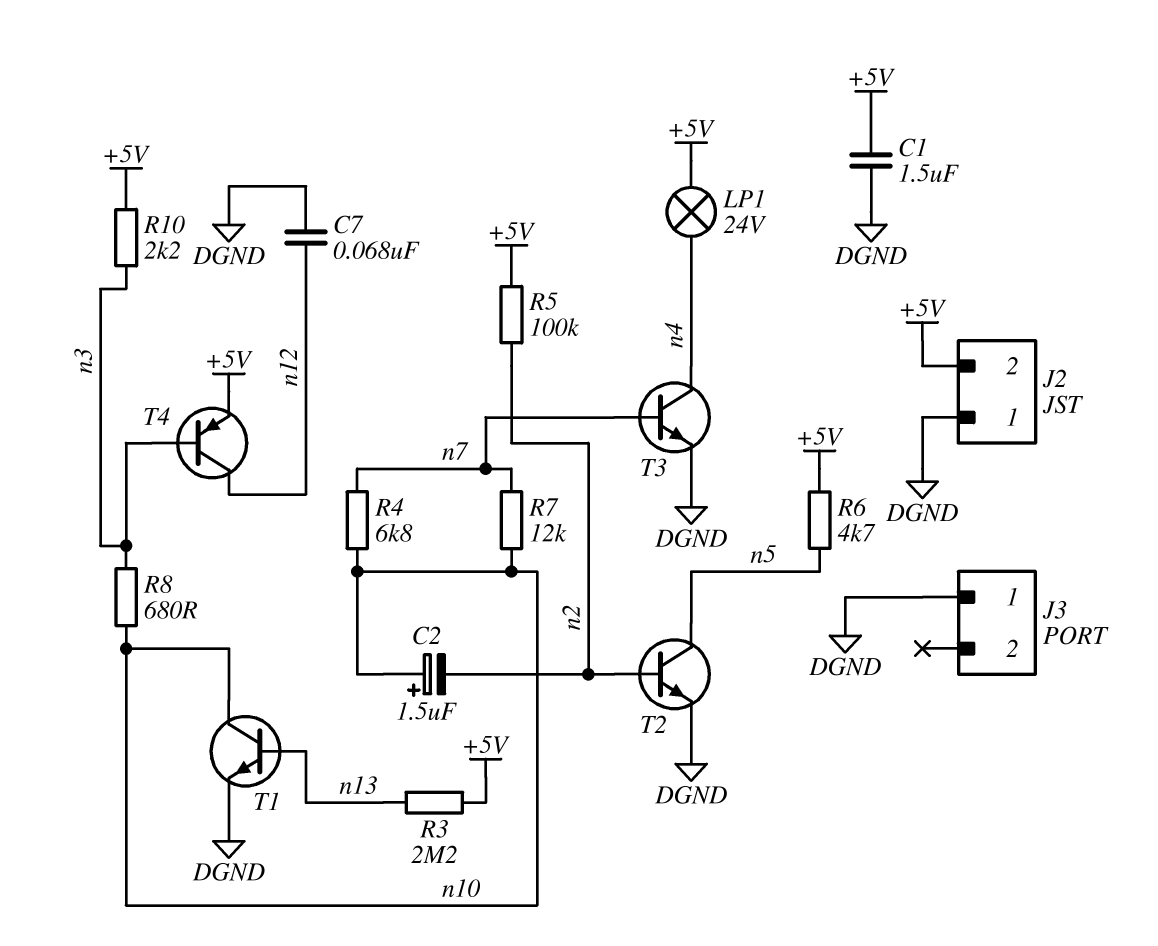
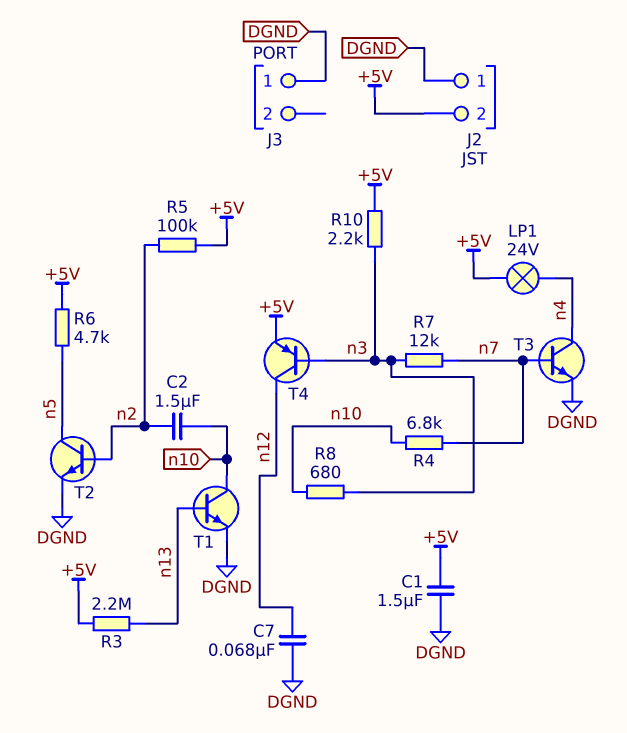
C2: 1.5uF (plus n10, minus n2) -> 1.5uF (n2, n10)
R7: 12k (n7, n10) -> 12k (n3, n7)

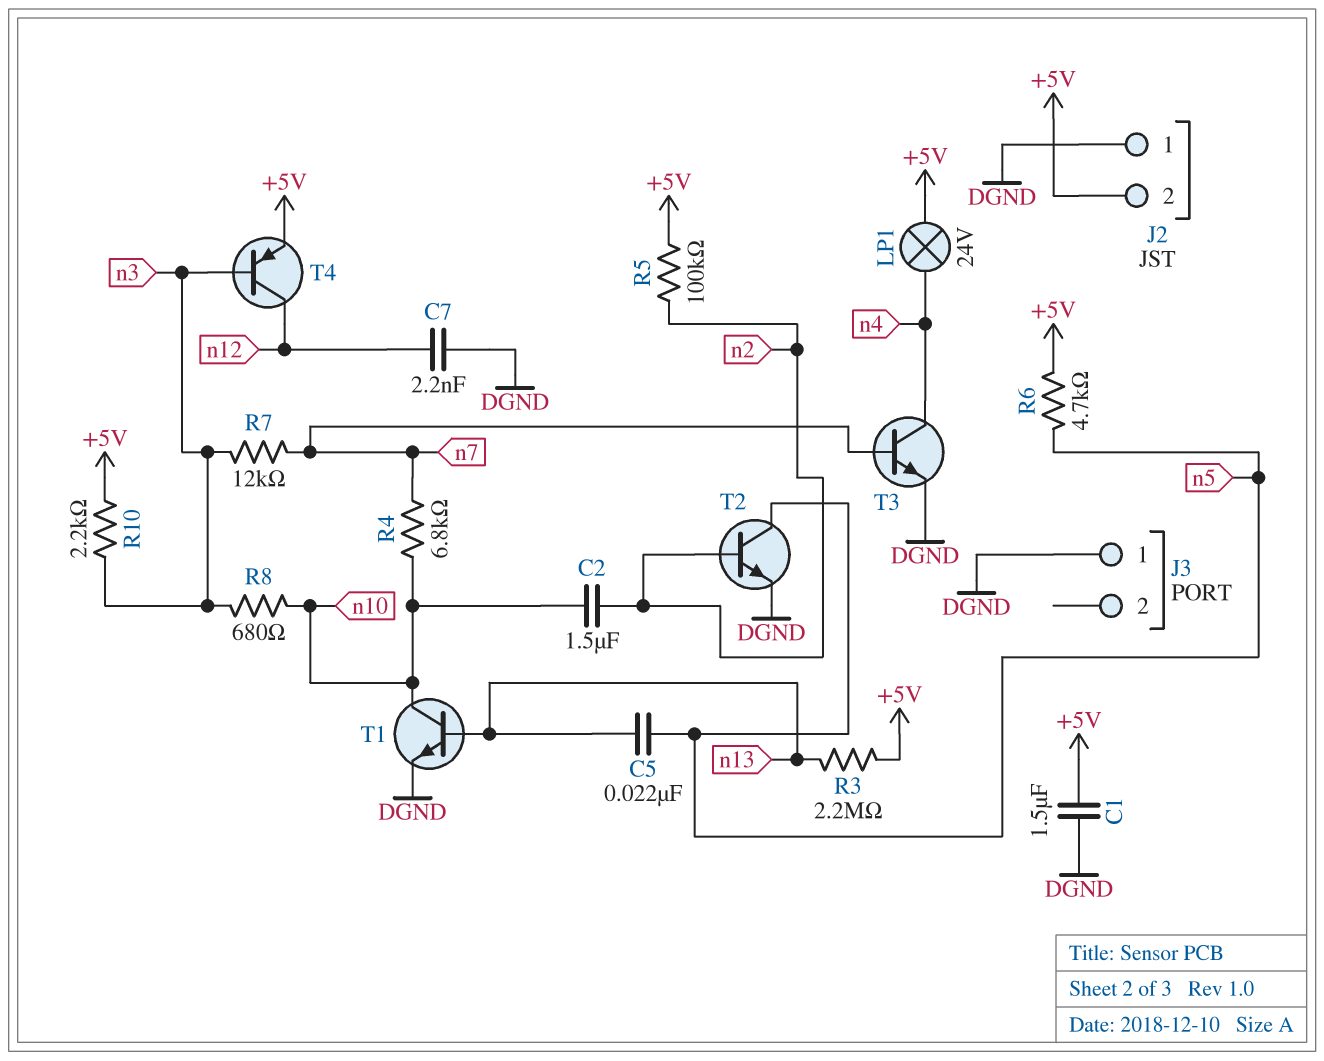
C5: none -> 22nF (n5, n13)
C7: 68nF (DGND, n12) -> 2.2nF (DGND, n12)

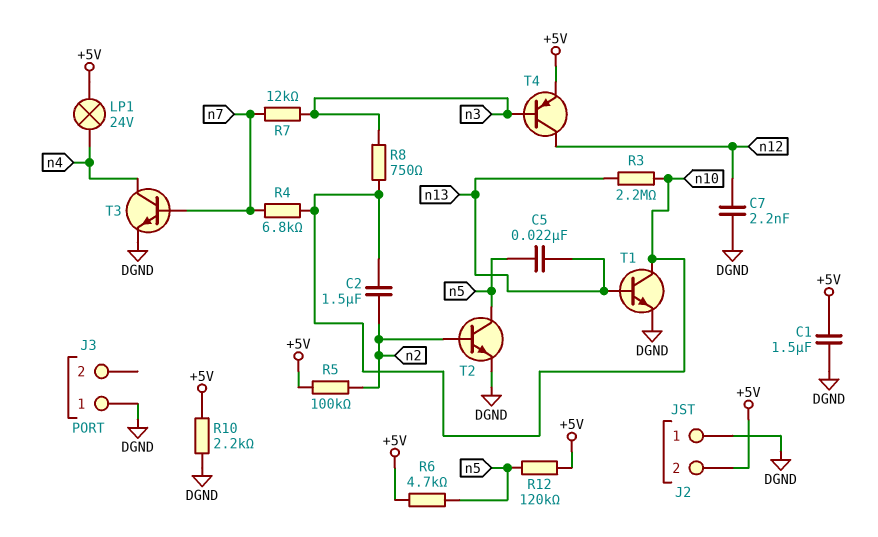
R3: 2.2M (+5V, n13) -> 2.2M (n10, n13)
R8: 680 (n3, n10) -> 750 (n3, n10)
R10: 2.2k (+5V, n3) -> 2.2k (+5V, DGND)
R12: none -> 120k (+5V, n5)

